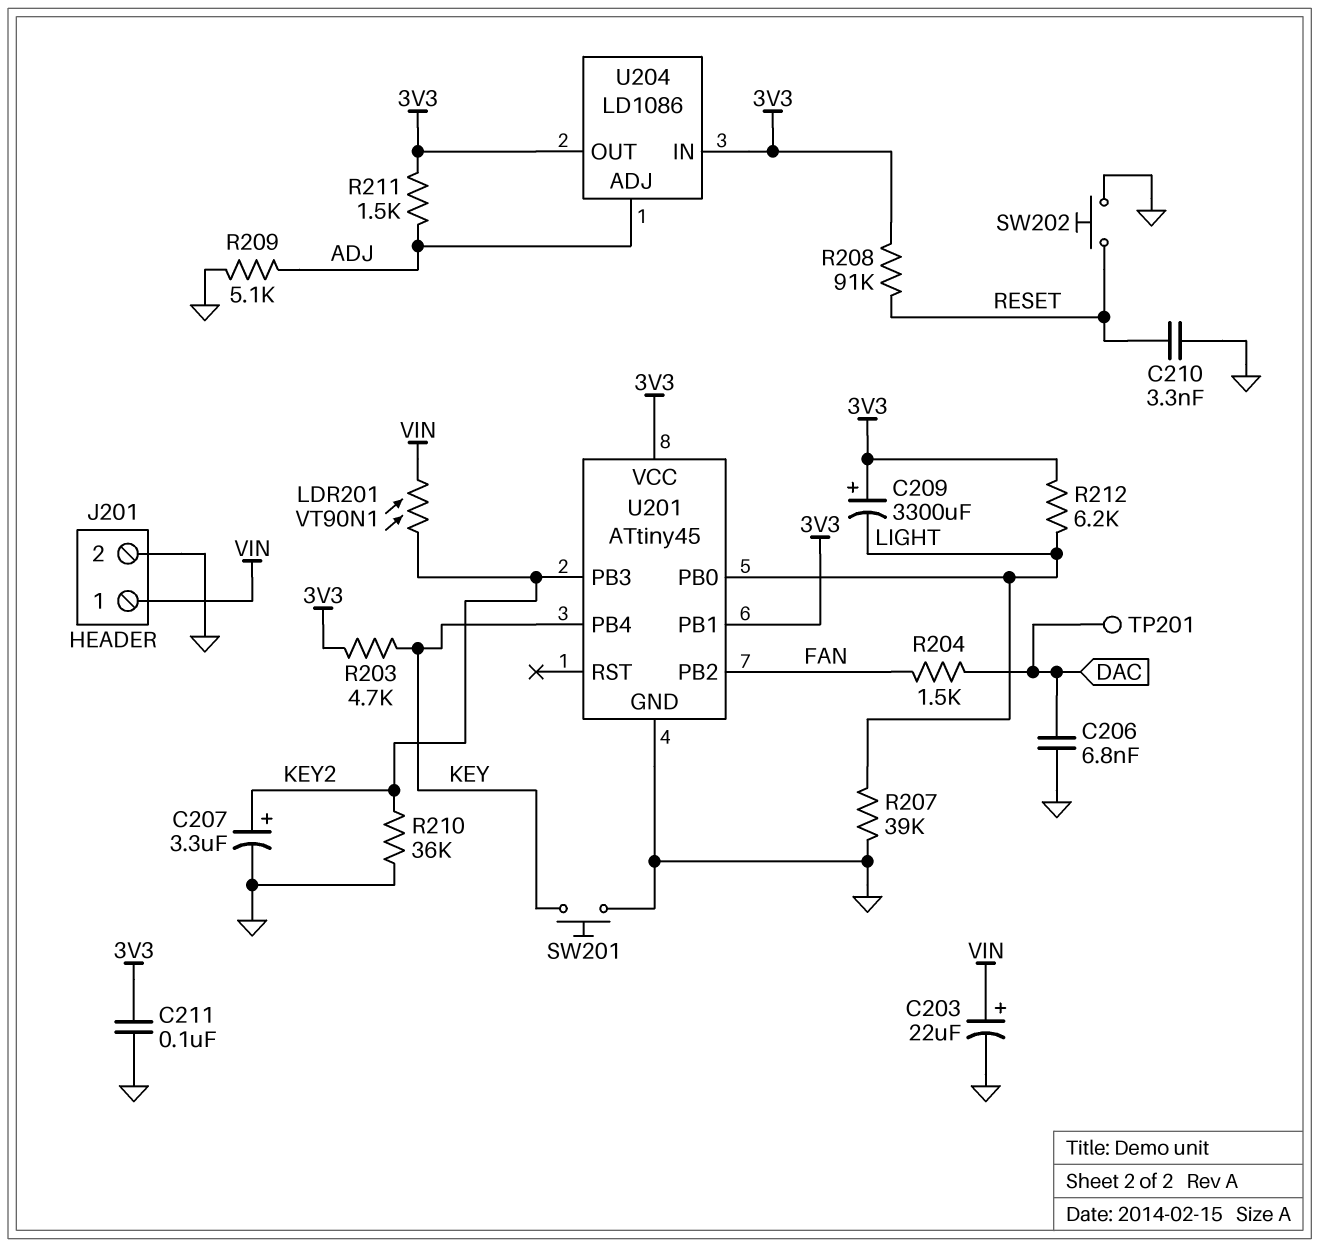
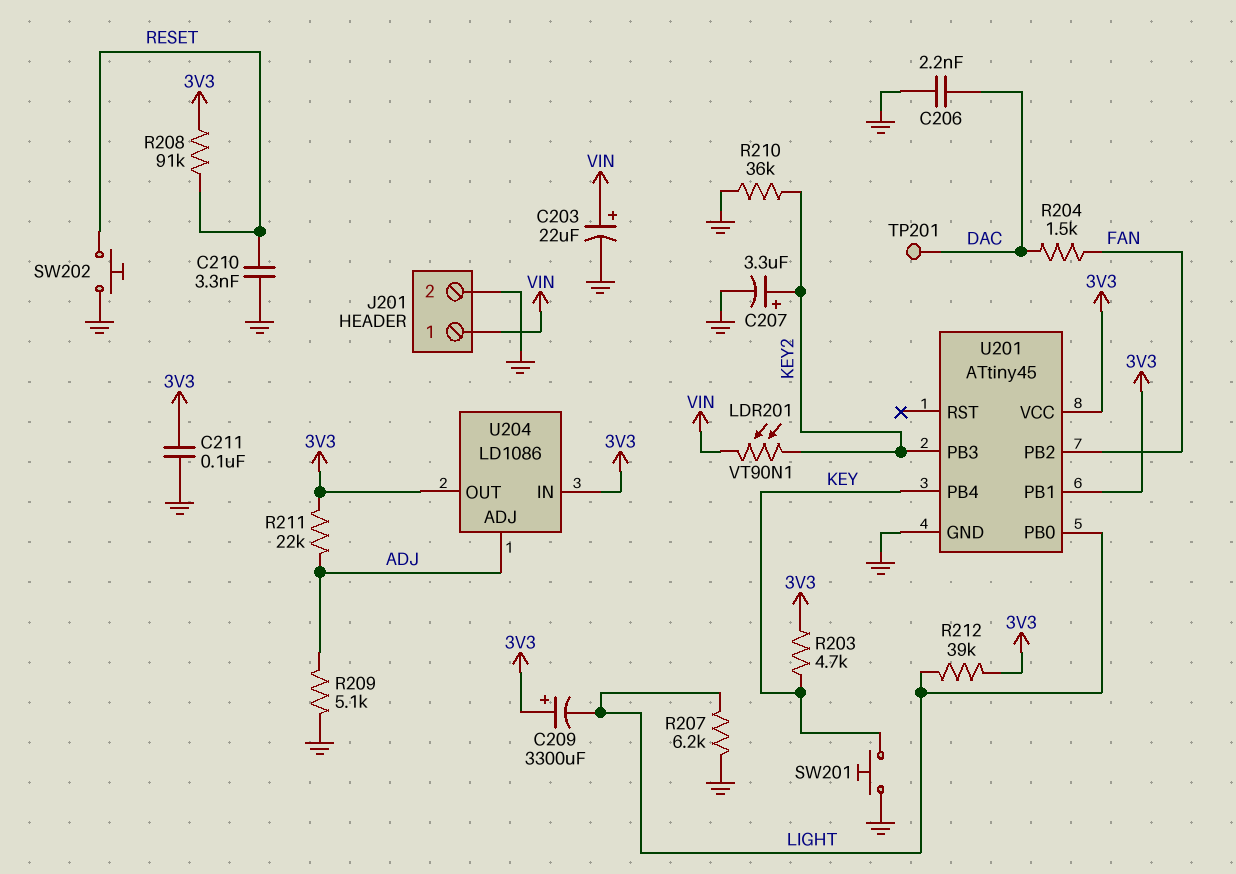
C206: 6.8nF (DAC, GND) -> 2.2nF (DAC, GND)
R207: 39k (GND, LIGHT) -> 6.2k (GND, LIGHT)
R211: 1.5k (3V3, ADJ) -> 22k (3V3, ADJ)
R212: 6.2k (3V3, LIGHT) -> 39k (3V3, LIGHT)

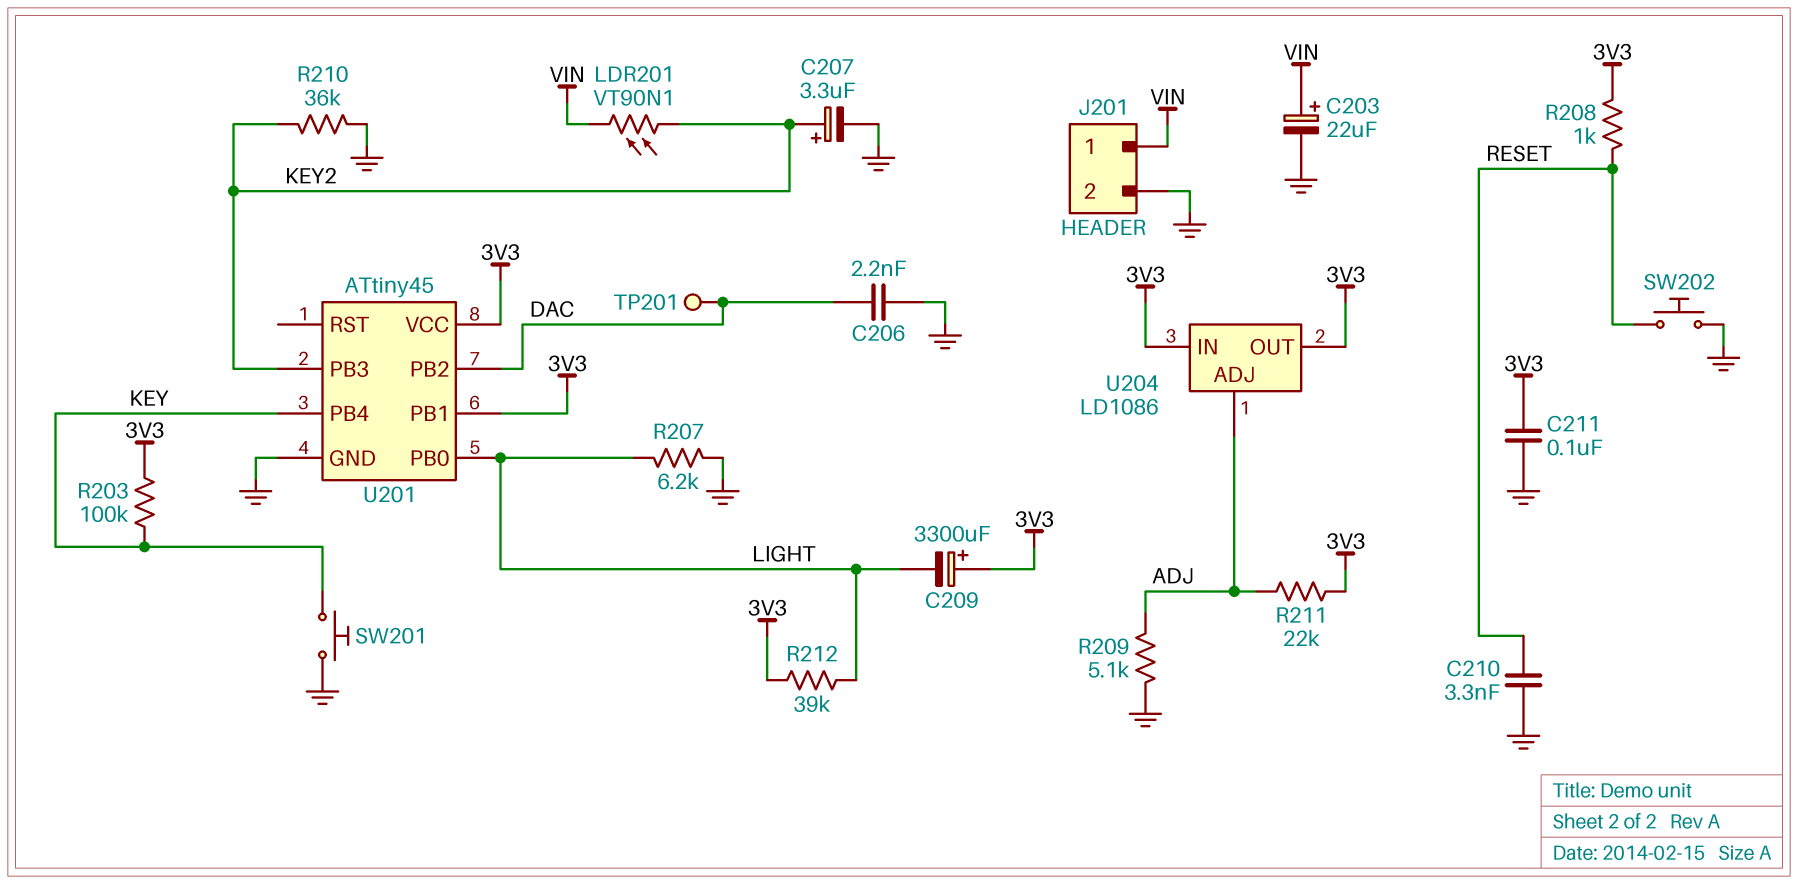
R203: 4.7k (3V3, KEY) -> 100k (3V3, KEY)
R204: 1.5k (DAC, FAN) -> none
R208: 91k (3V3, RESET) -> 1k (3V3, RESET)
U201 pin PB2: FAN -> DAC

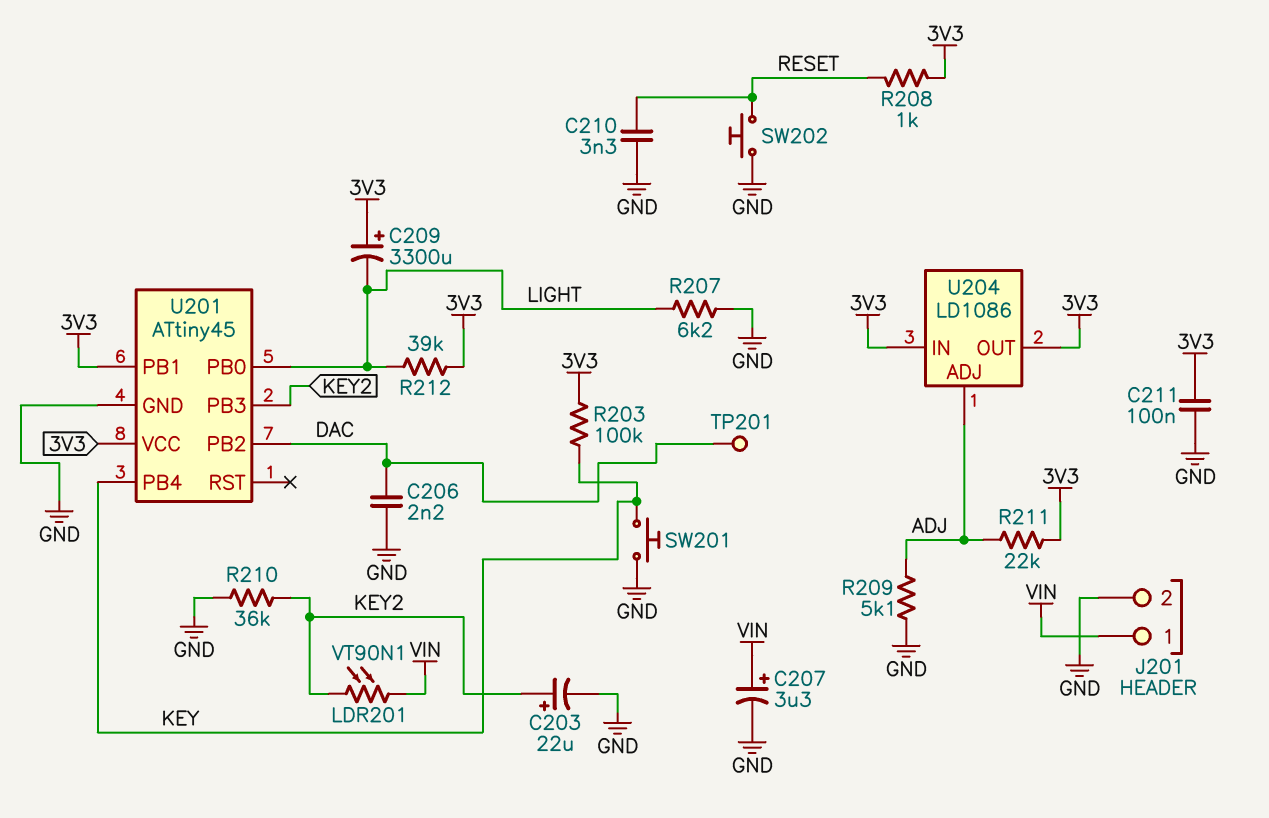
C203: 22uF (plus VIN, minus GND) -> 22uF (plus KEY2, minus GND)
C207: 3.3uF (plus KEY2, minus GND) -> 3.3uF (plus VIN, minus GND)

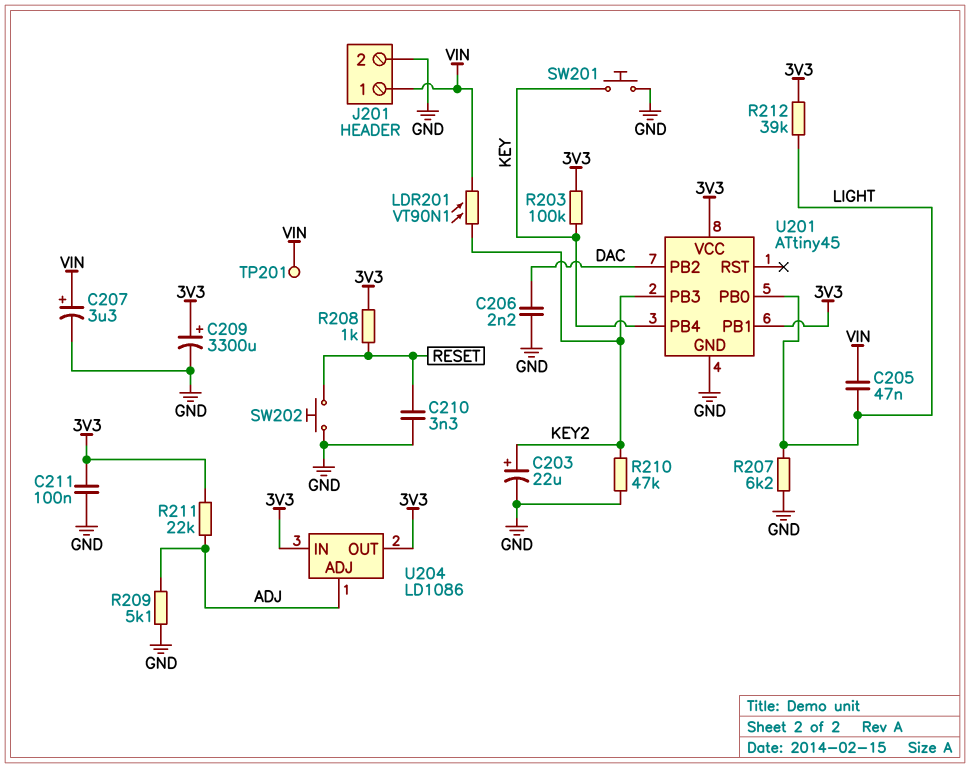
C205: none -> 47nF (LIGHT, VIN)
C209: 3300uF (plus 3V3, minus LIGHT) -> 3300uF (plus 3V3, minus GND)
R210: 36k (GND, KEY2) -> 47k (GND, KEY2)
TP201: test point (DAC) -> test point (VIN)

